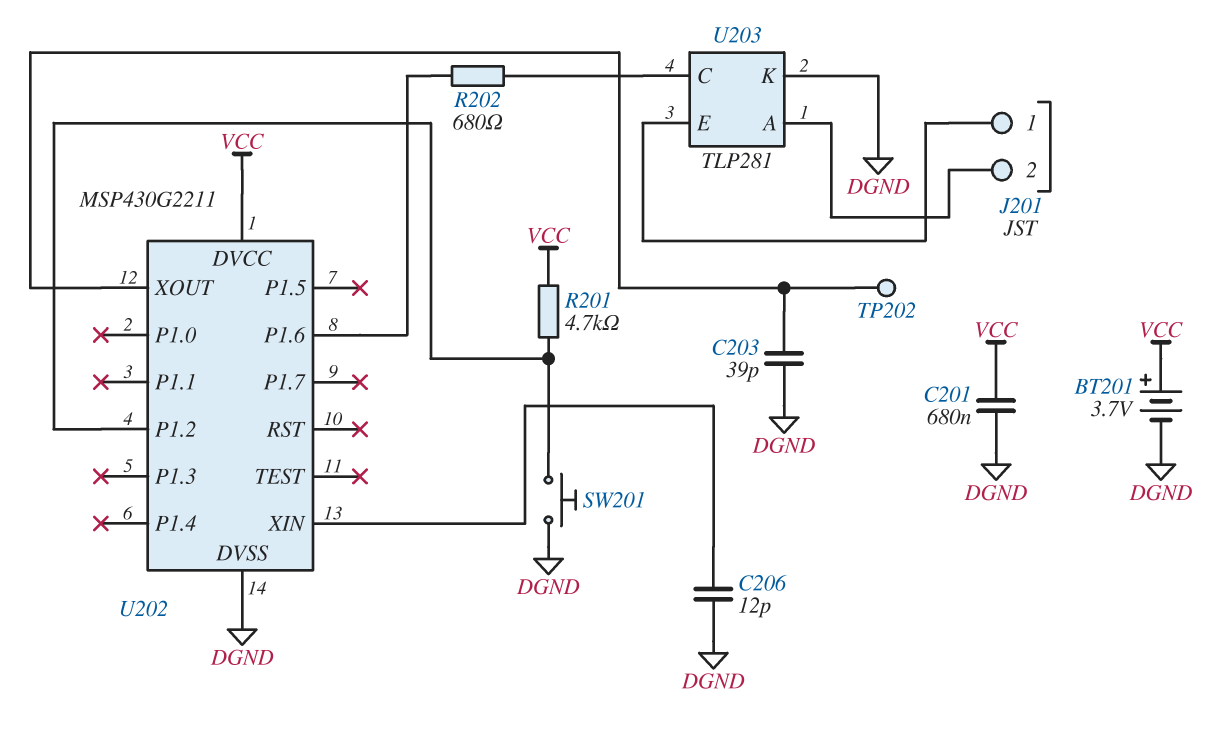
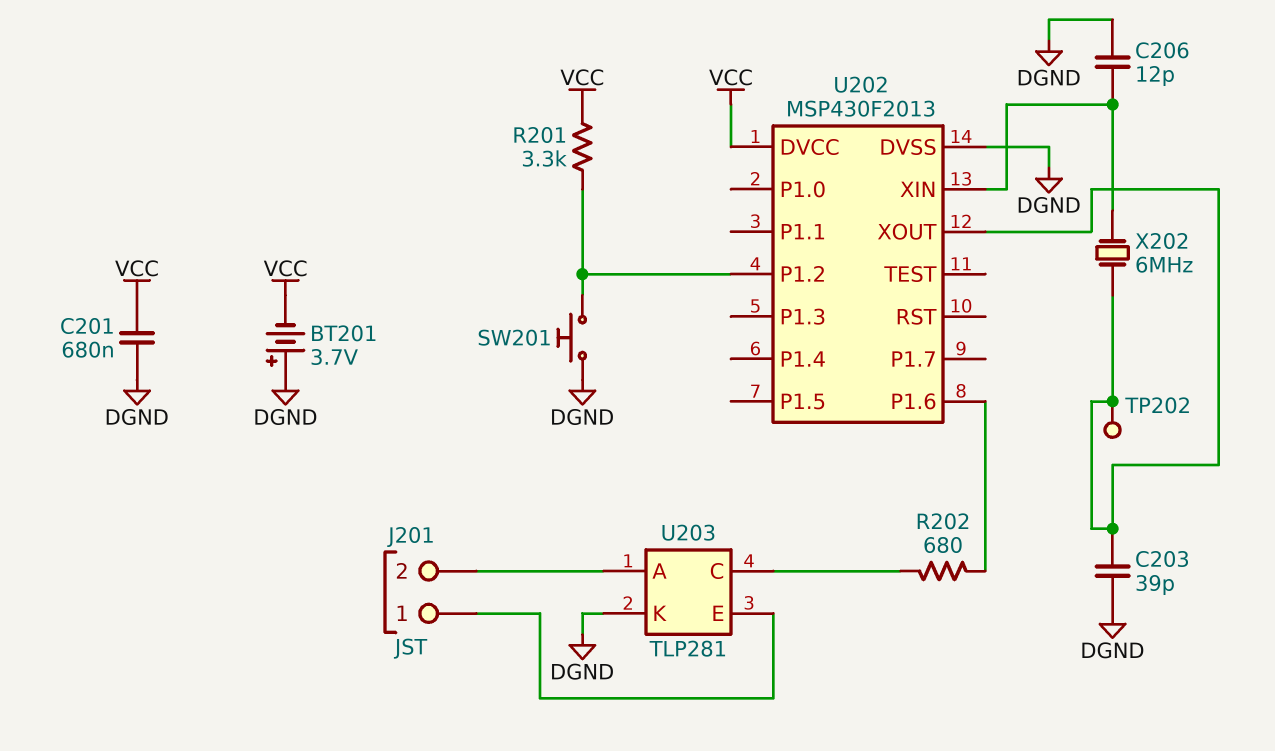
BT201: 3.7V (plus VCC, minus DGND) -> 3.7V (plus DGND, minus VCC)
R201: 4.7k (U202/P1.2, VCC) -> 3.3k (U202/P1.2, VCC)
U202: MSP430G2211 -> MSP430F2013
X202: none -> 6MHz (U202/XIN, U202/XOUT)

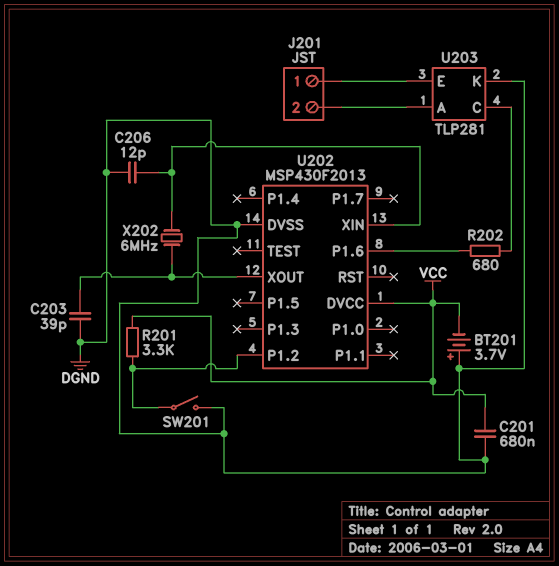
SW201: button (DGND, U202/P1.2) -> switch (DGND, U202/P1.2)
TP202: test point (U202/XOUT) -> none

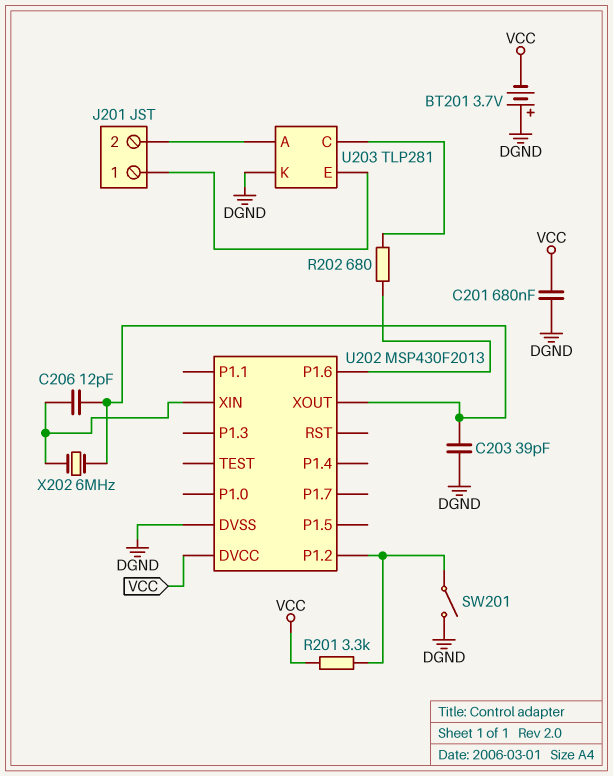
C206: 12pF (DGND, U202/XIN) -> 12pF (U202/XIN, U202/XOUT)

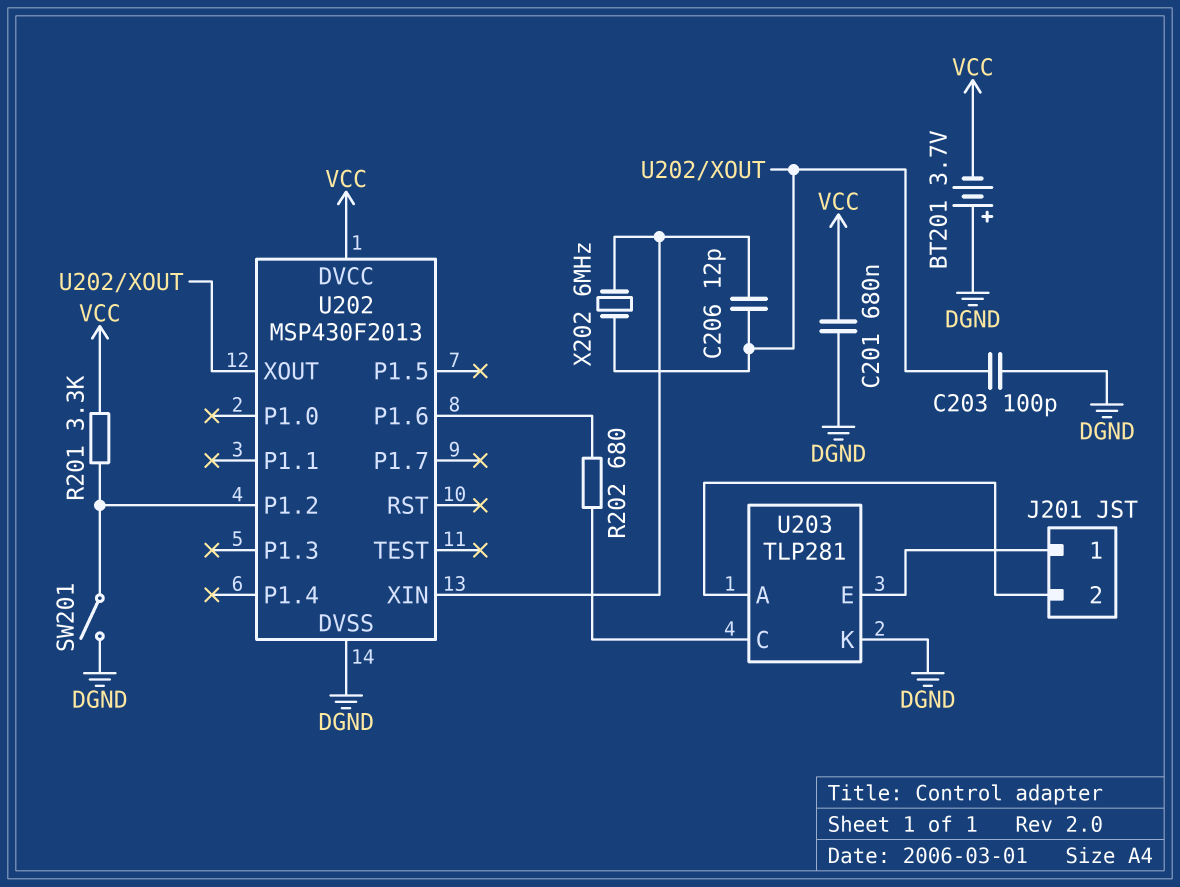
C203: 39pF (DGND, U202/XOUT) -> 100pF (DGND, U202/XOUT)

